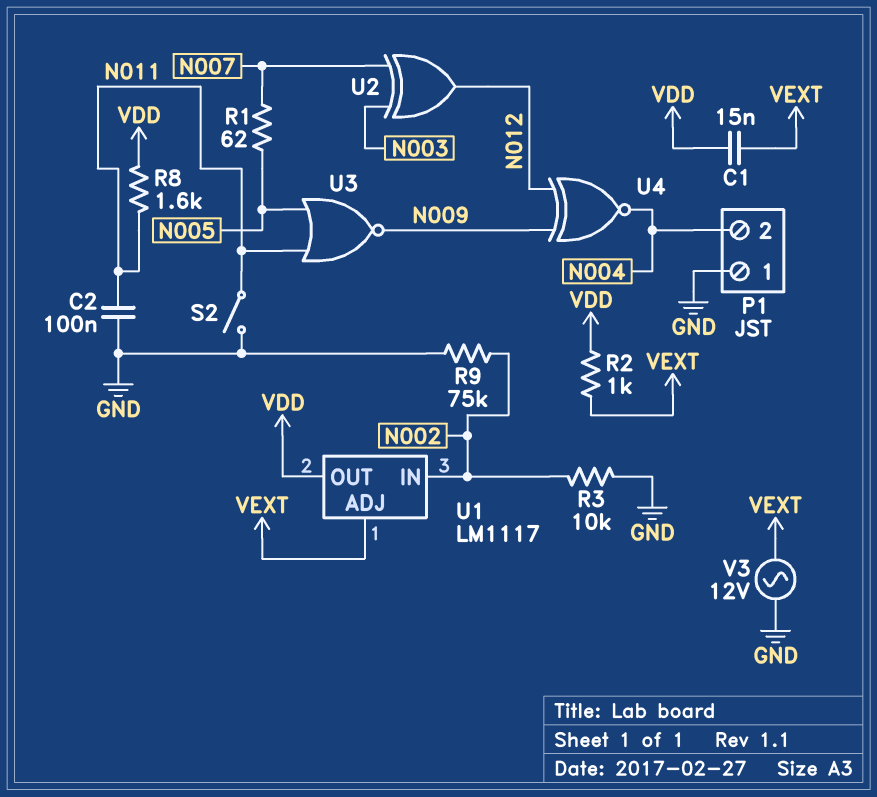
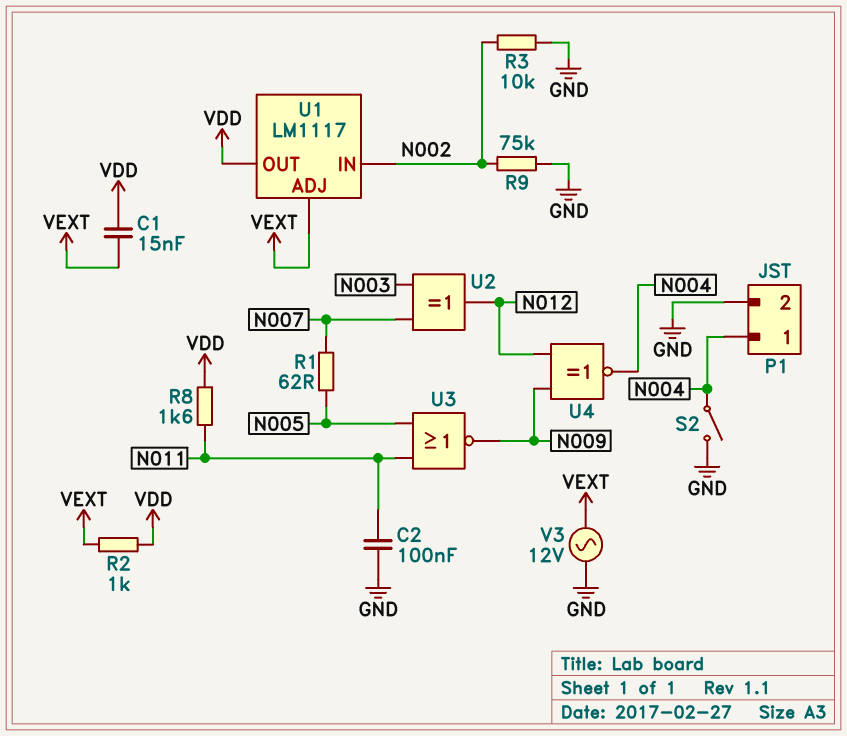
P1 pin 1: GND -> N004
P1 pin 2: N004 -> GND
S2: switch (GND, N011) -> switch (GND, N004)

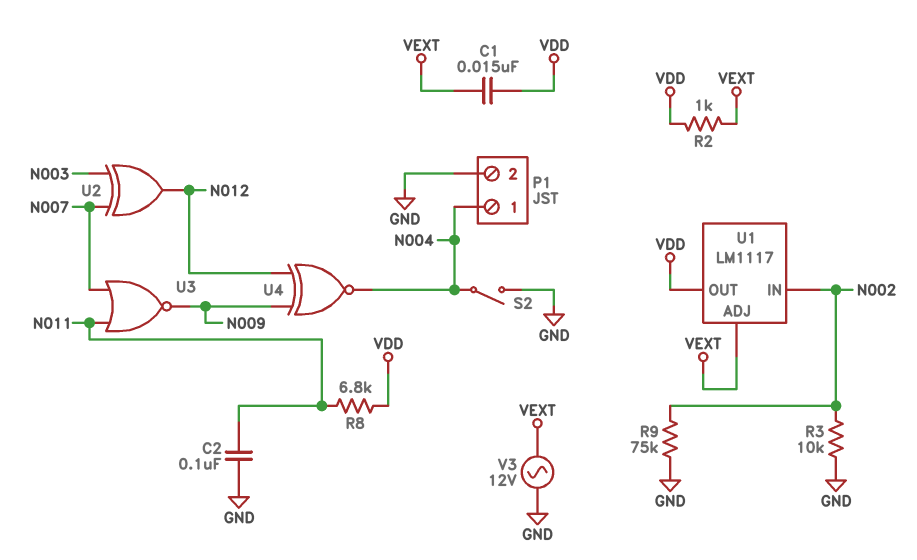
R1: 62 (N005, N007) -> none
R8: 1.6k (N011, VDD) -> 6.8k (N011, VDD)
U3: NOR (in N005, in N011, out N009) -> NOR (in N007, in N011, out N009)

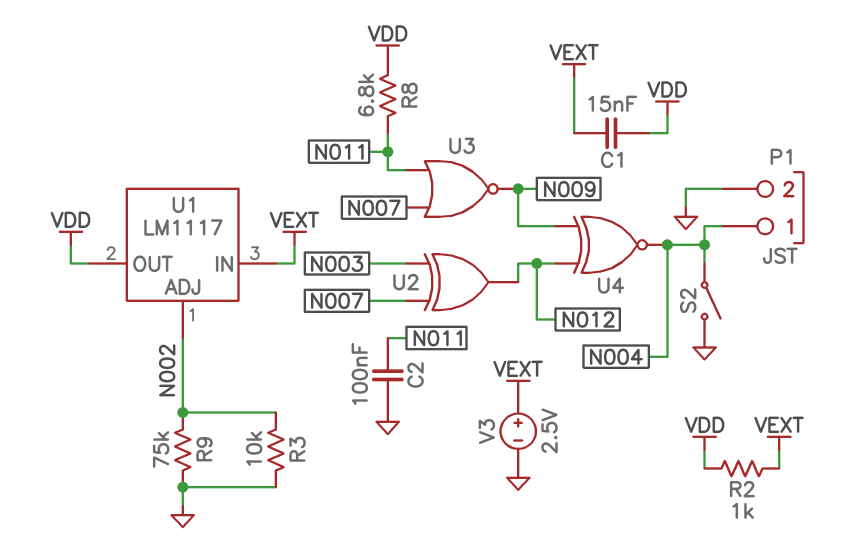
U1 pin ADJ: VEXT -> N002
U1 pin IN: N002 -> VEXT
V3: AC 12V (GND, VEXT) -> 2.5V (plus VEXT, minus GND)

